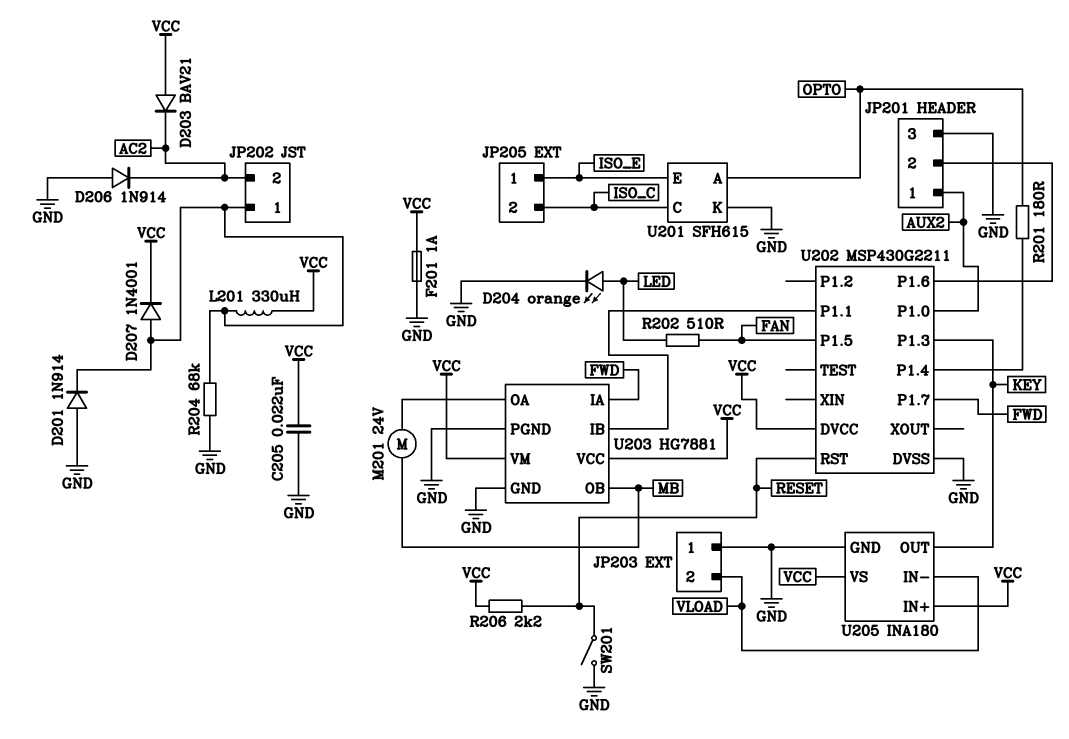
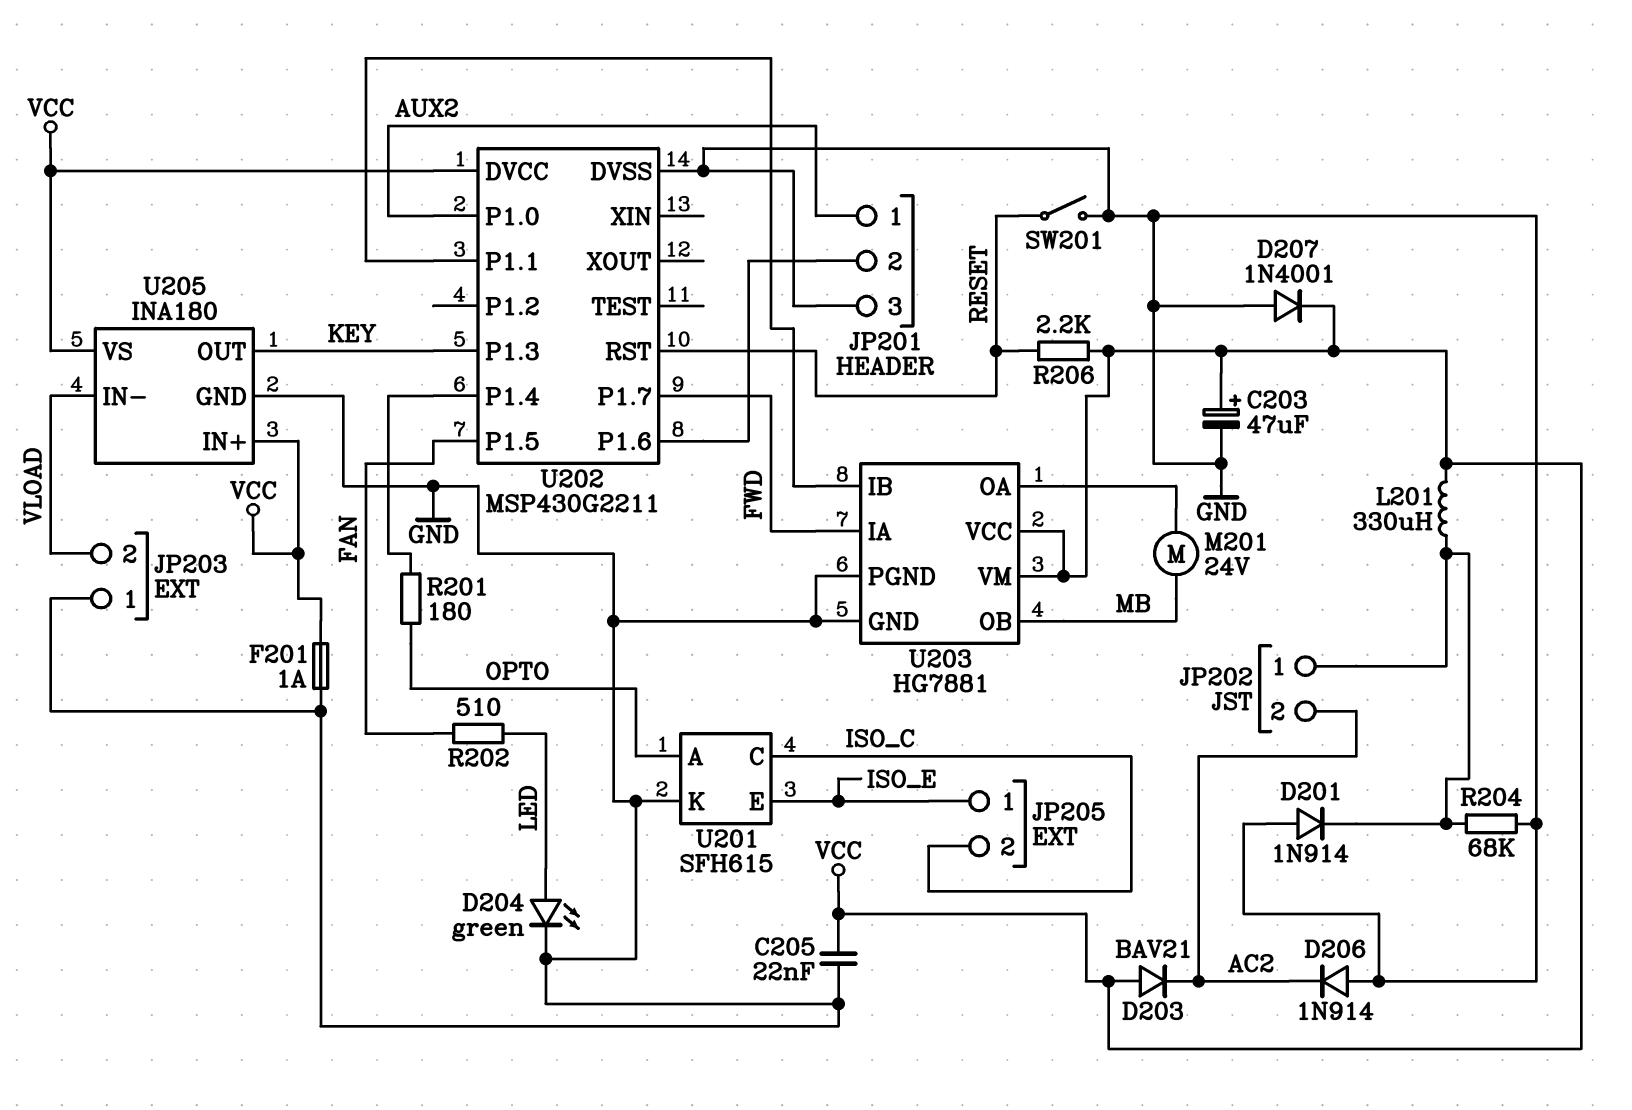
C203: none -> 47uF (plus VCC, minus GND)
D204: LED orange (A LED, K GND) -> LED green (A LED, K GND)
D207: diode 1N4001 (A JP202/1, K VCC) -> diode 1N4001 (A GND, K VCC)

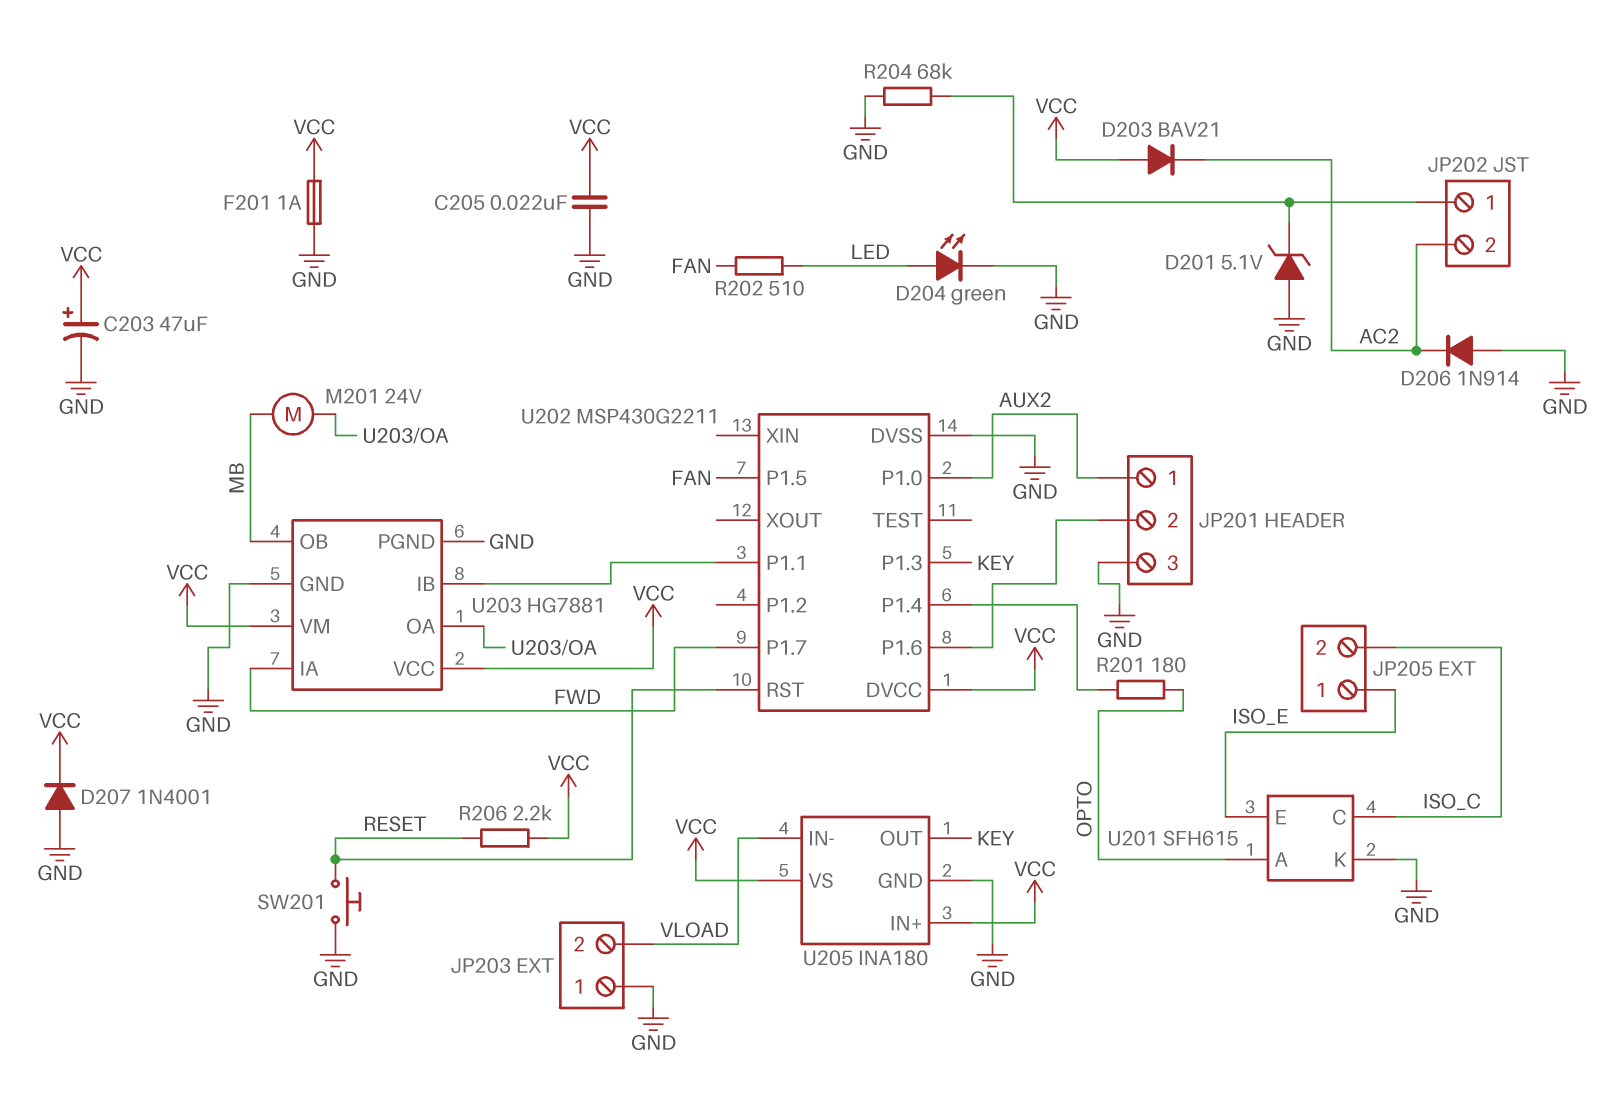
D201: diode 1N914 (A GND, K JP202/1) -> zener 5.1V (A GND, K JP202/1)
L201: 330uH (JP202/1, VCC) -> none
SW201: switch (GND, RESET) -> button (GND, RESET)

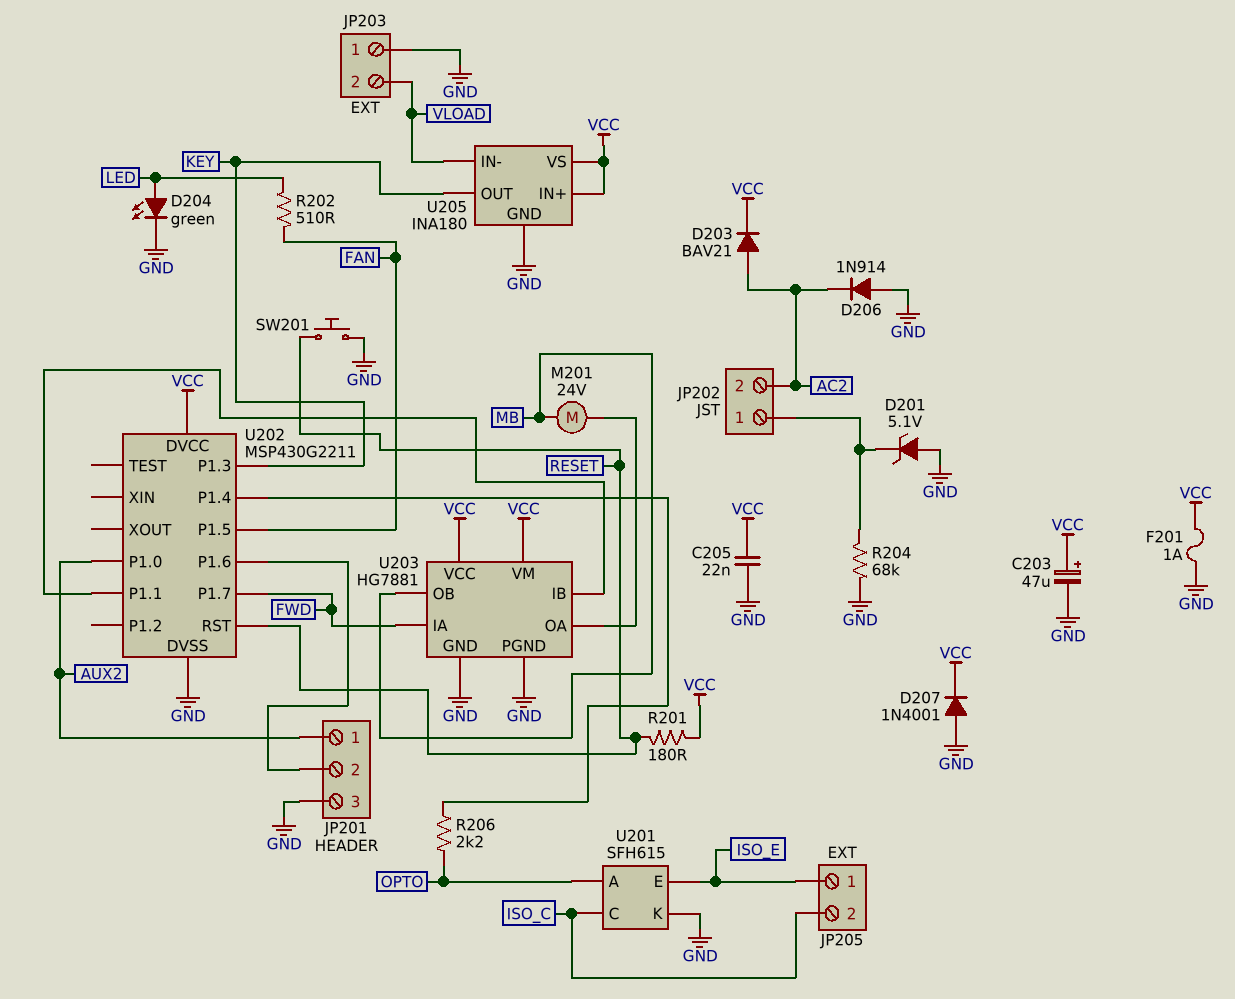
D203: diode BAV21 (A VCC, K AC2) -> diode BAV21 (A AC2, K VCC)
R201: 180 (OPTO, U202/P1.4) -> 180 (RESET, VCC)
R206: 2.2k (RESET, VCC) -> 2.2k (OPTO, U202/P1.4)

